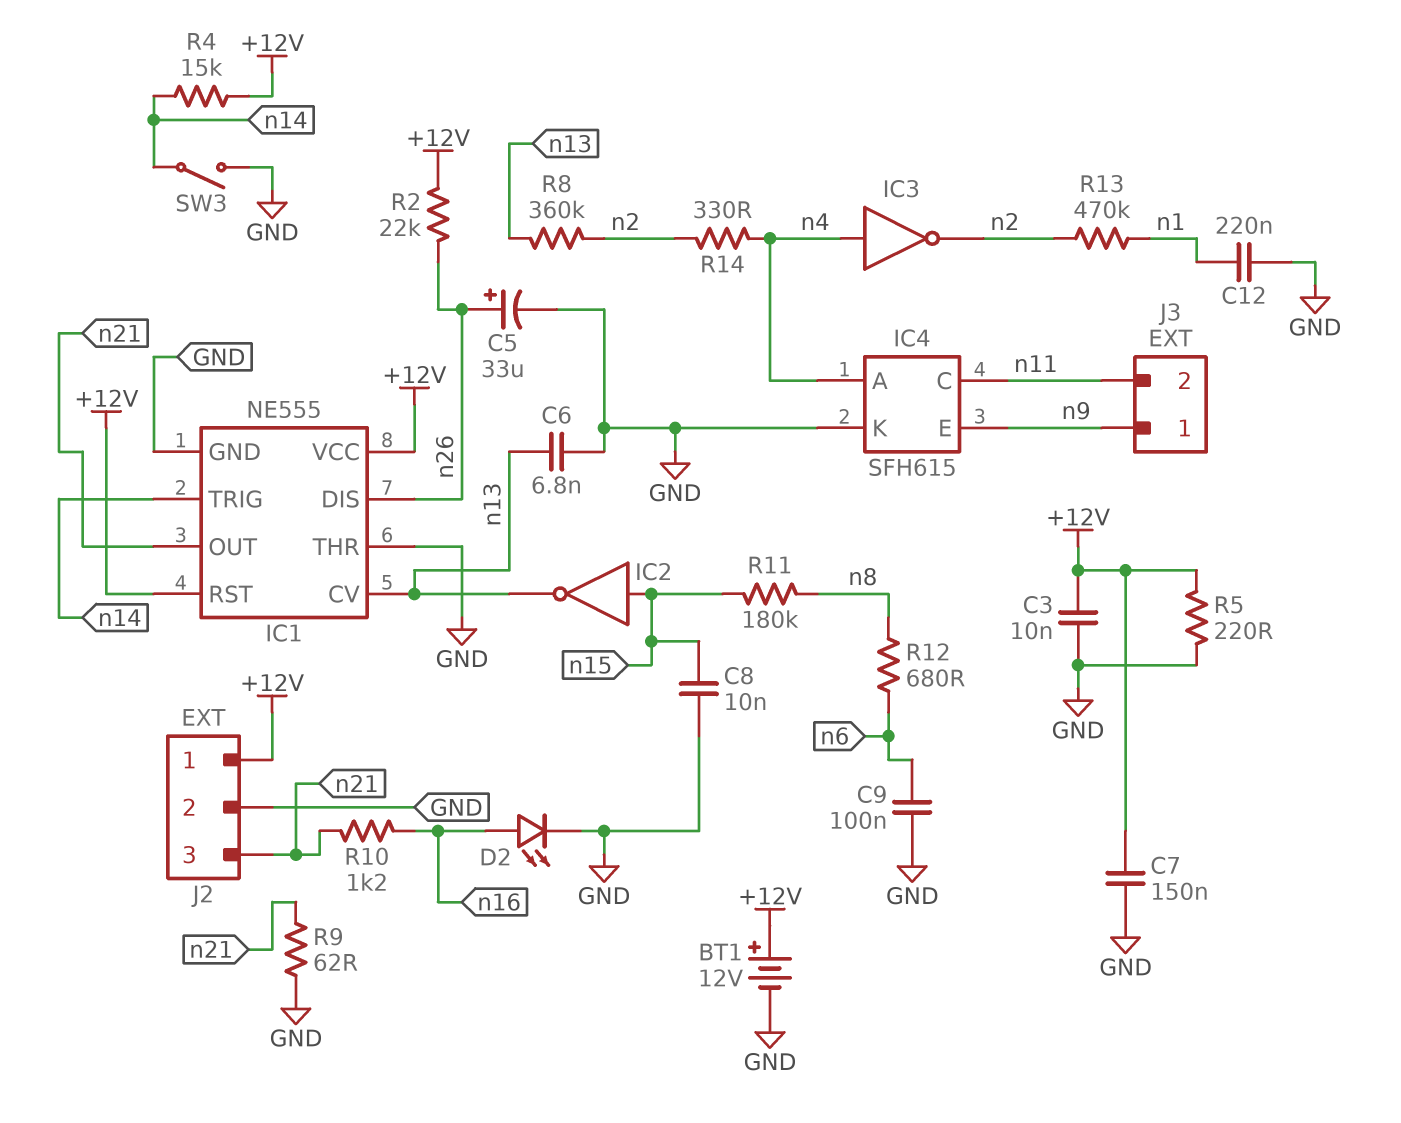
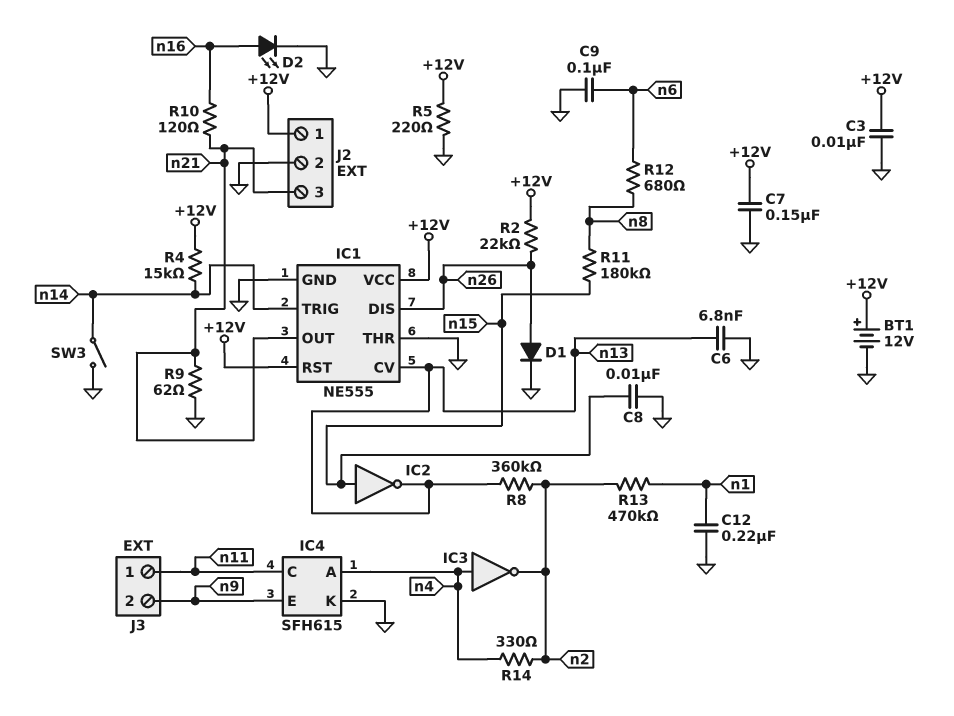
C5: 33uF (plus n26, minus GND) -> none
D1: none -> diode (A n26, K GND)
J3 pin 1: n9 -> n11
J3 pin 2: n11 -> n9
R10: 1.2k (n16, n21) -> 120 (n16, n21)

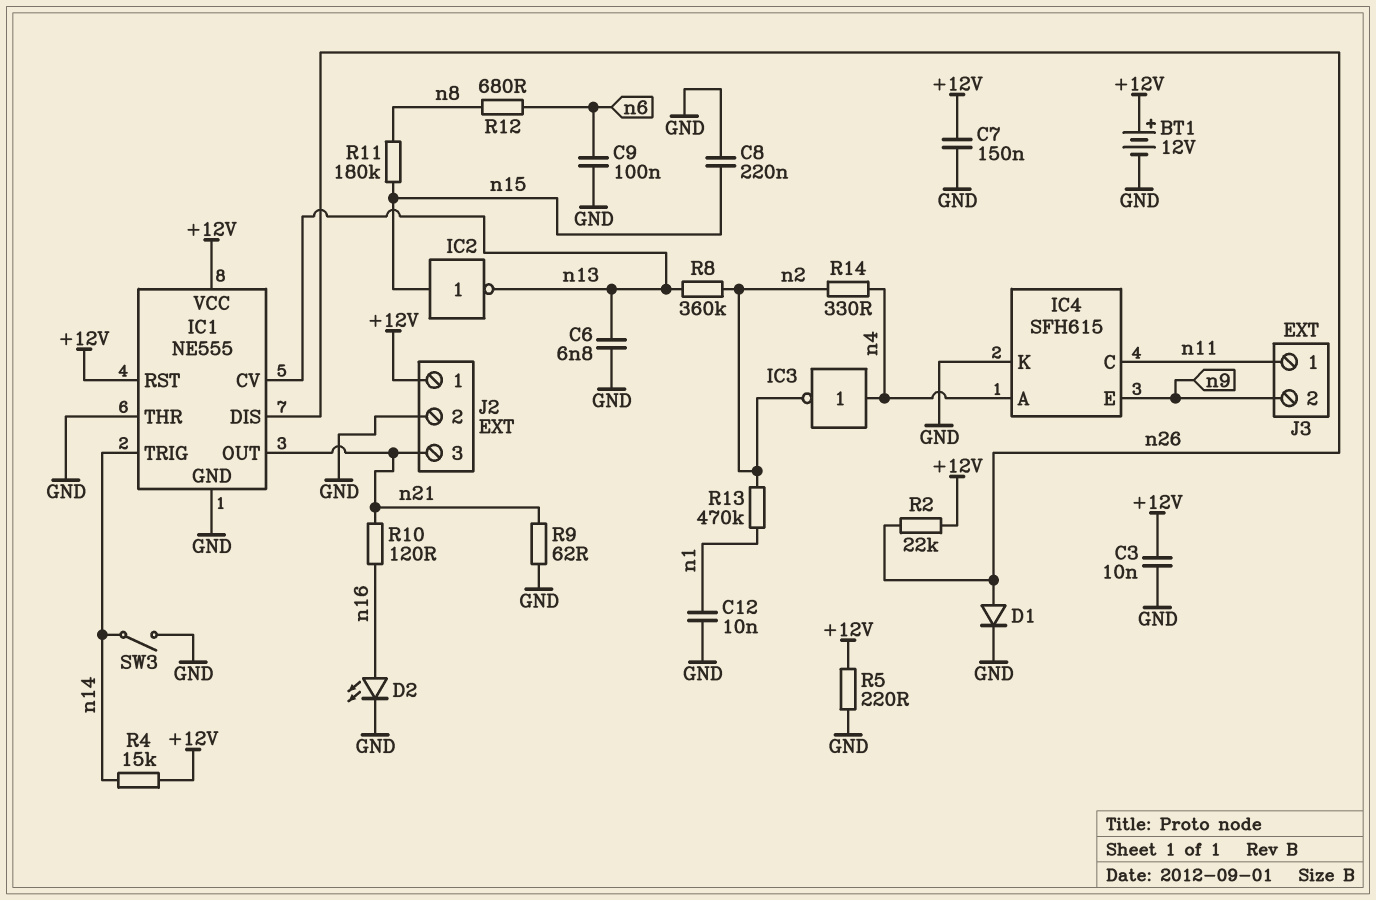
C8: 10nF (GND, n15) -> 220nF (GND, n15)
C12: 220nF (GND, n1) -> 10nF (GND, n1)

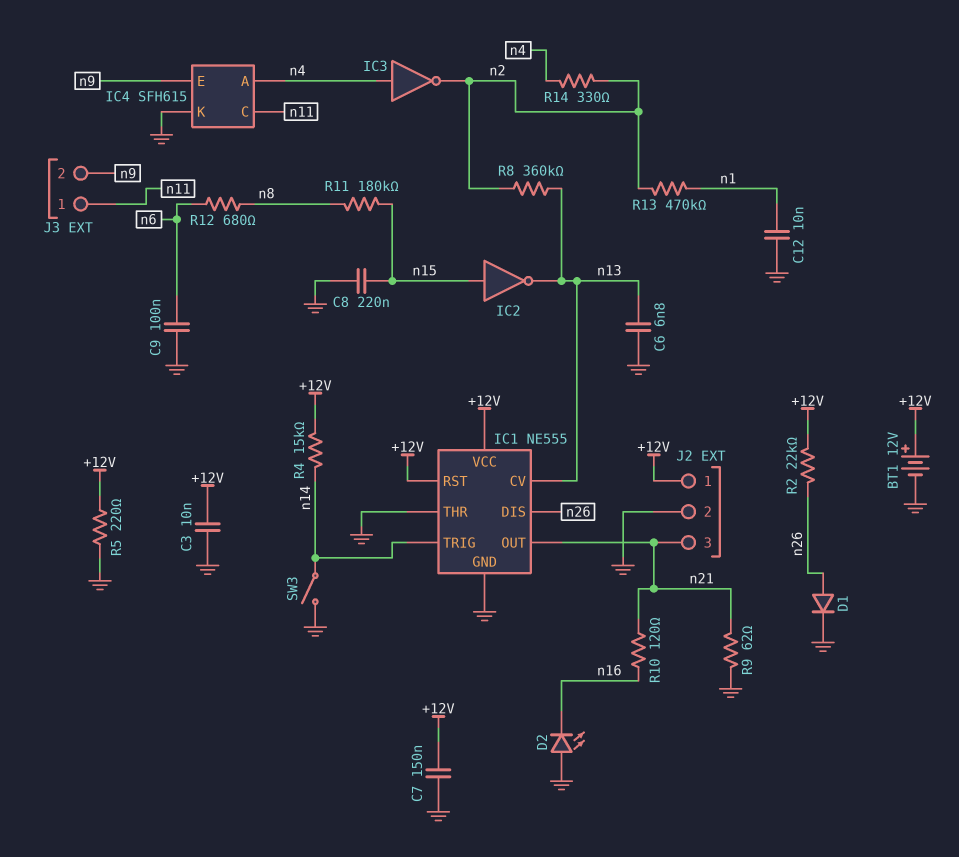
D2: LED (A n16, K GND) -> LED (A GND, K n16)

